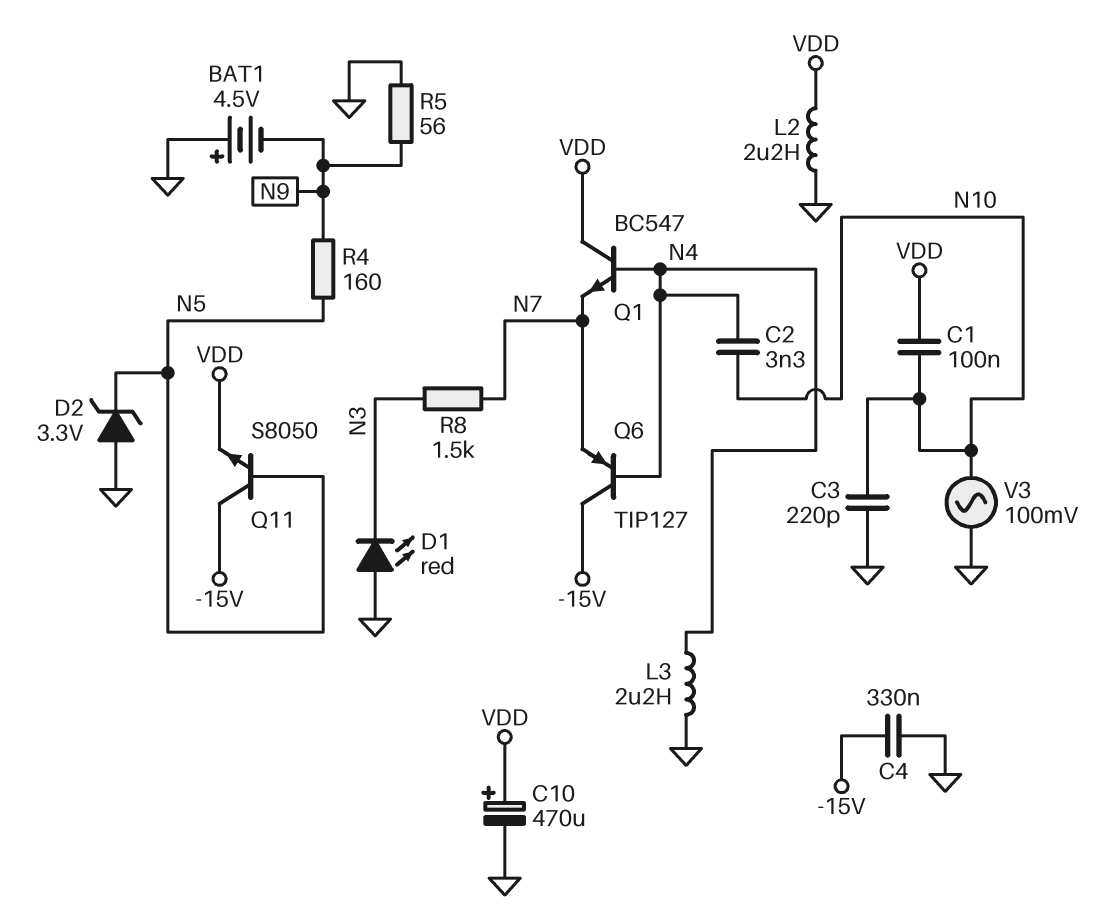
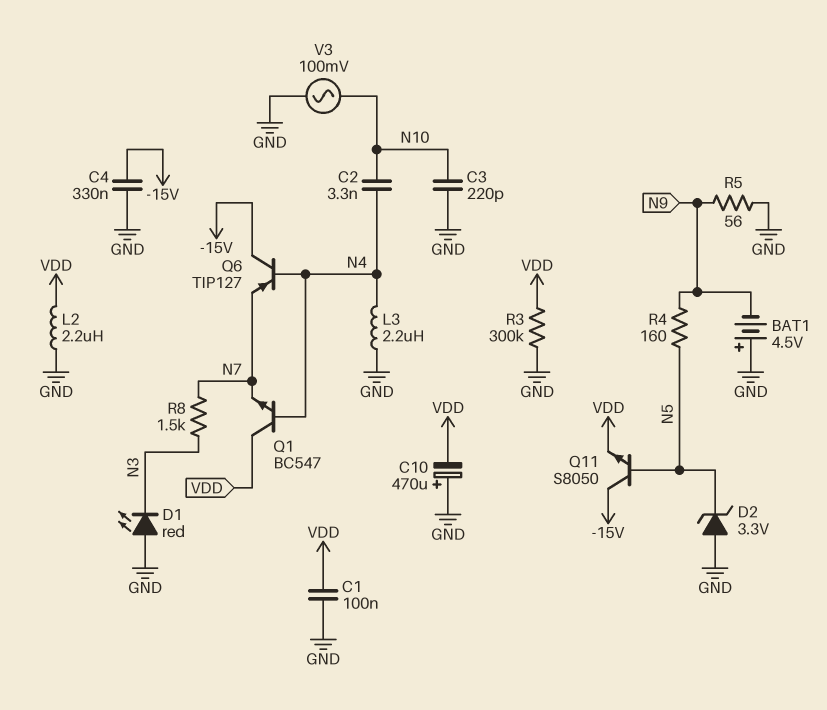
C1: 100nF (N10, VDD) -> 100nF (GND, VDD)
C10: 470uF (plus VDD, minus GND) -> 470uF (plus GND, minus VDD)
R3: none -> 300k (GND, VDD)

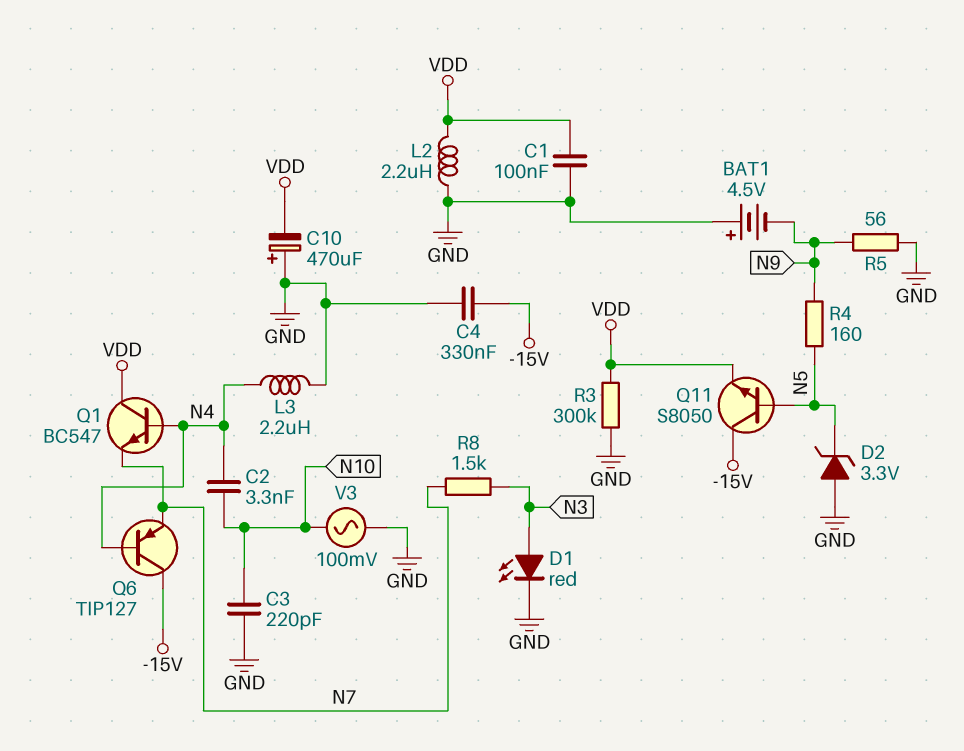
D1: LED red (A GND, K N3) -> LED red (A N3, K GND)

